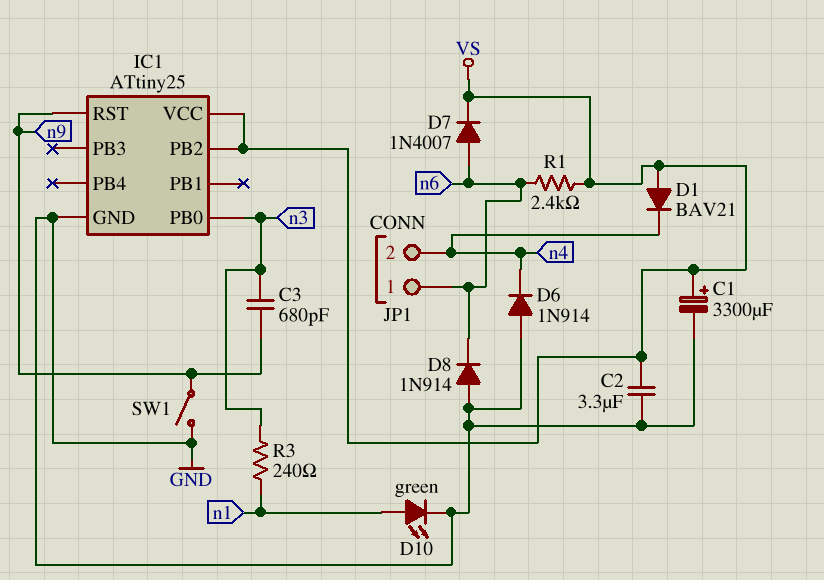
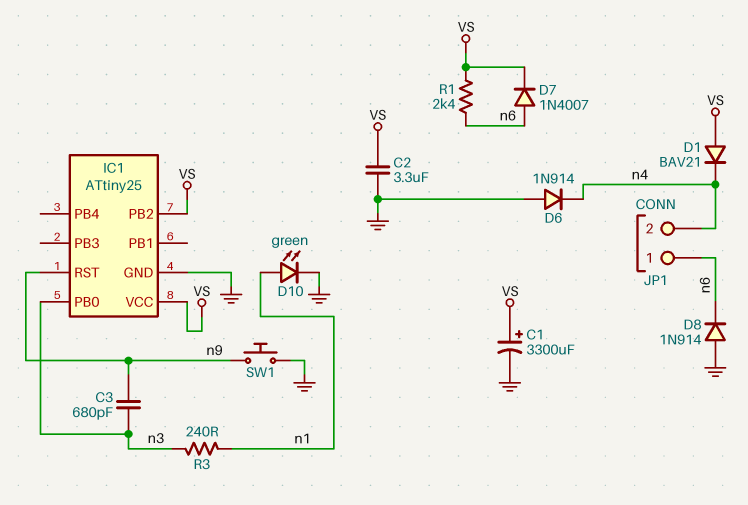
SW1: switch (GND, n9) -> button (GND, n9)

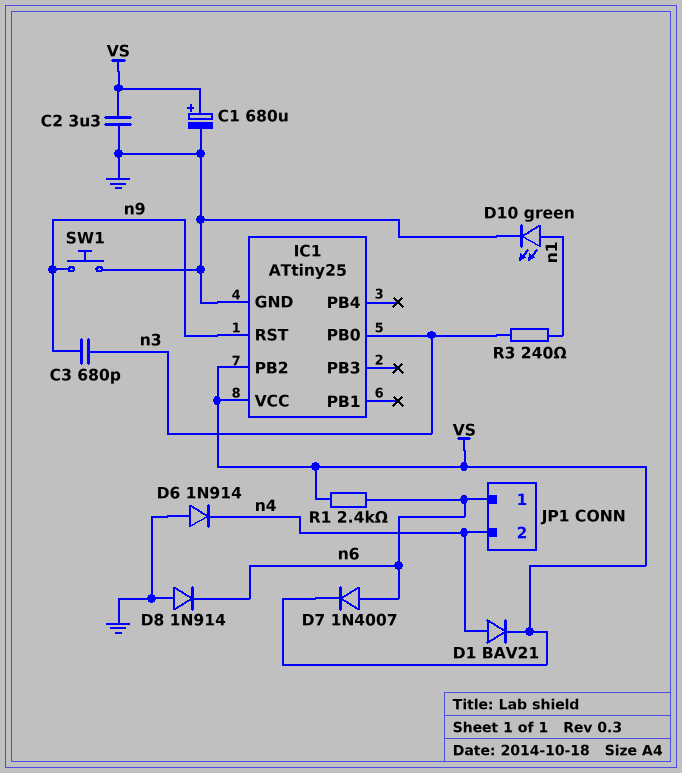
C1: 3300uF (plus VS, minus GND) -> 680uF (plus VS, minus GND)
D1: diode BAV21 (A VS, K n4) -> diode BAV21 (A n4, K VS)

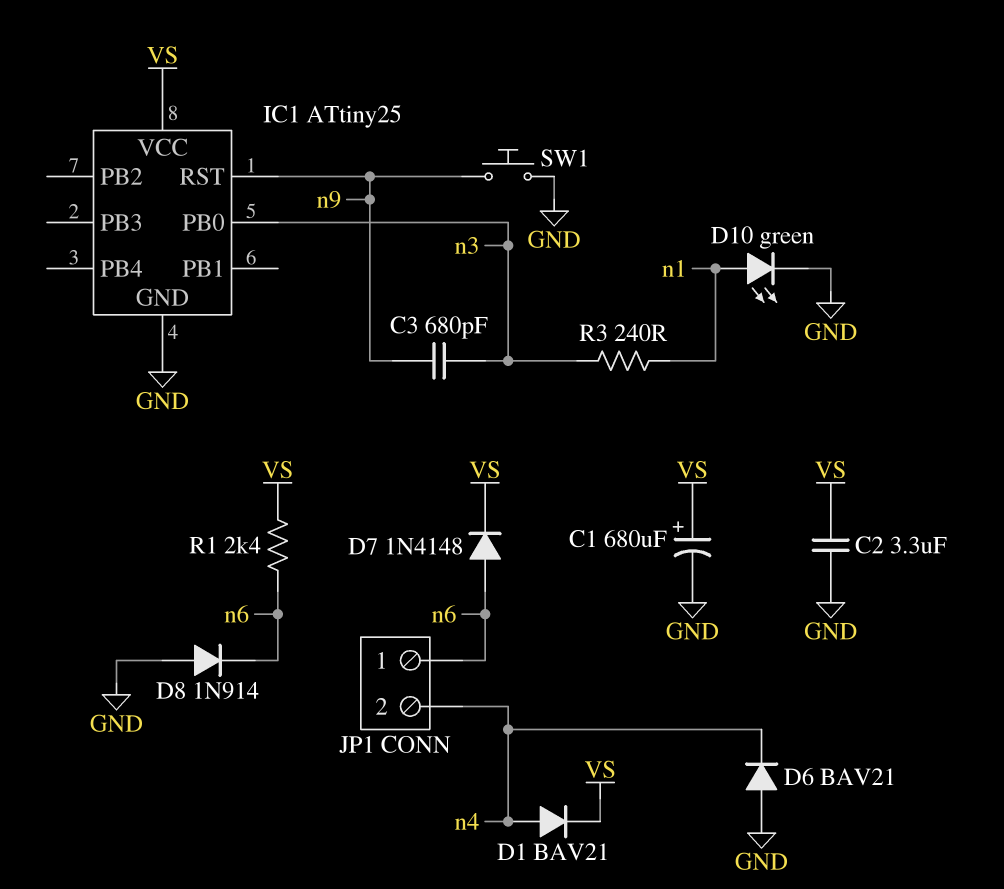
D6: diode 1N914 (A GND, K n4) -> diode BAV21 (A GND, K n4)
D7: diode 1N4007 (A n6, K VS) -> diode 1N4148 (A n6, K VS)
IC1 pin PB2: VS -> none

